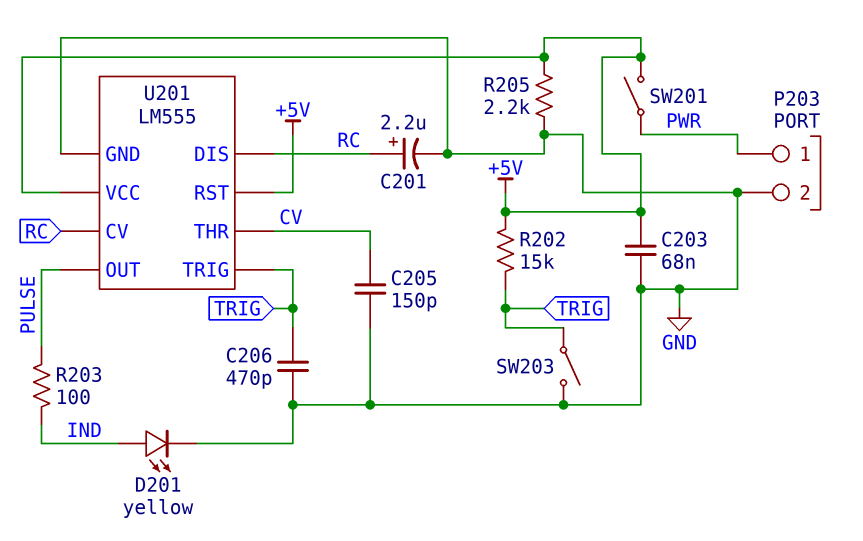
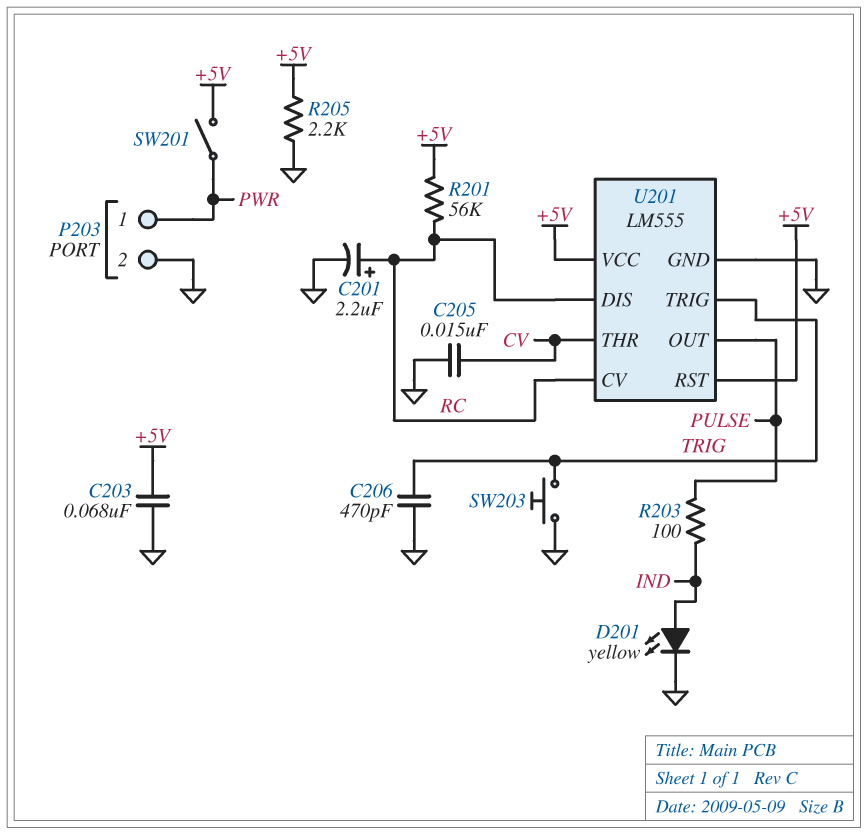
C205: 150pF (CV, GND) -> 15nF (CV, GND)
R201: none -> 56k (+5V, RC)
R202: 15k (+5V, TRIG) -> none
SW203: switch (GND, TRIG) -> button (GND, TRIG)

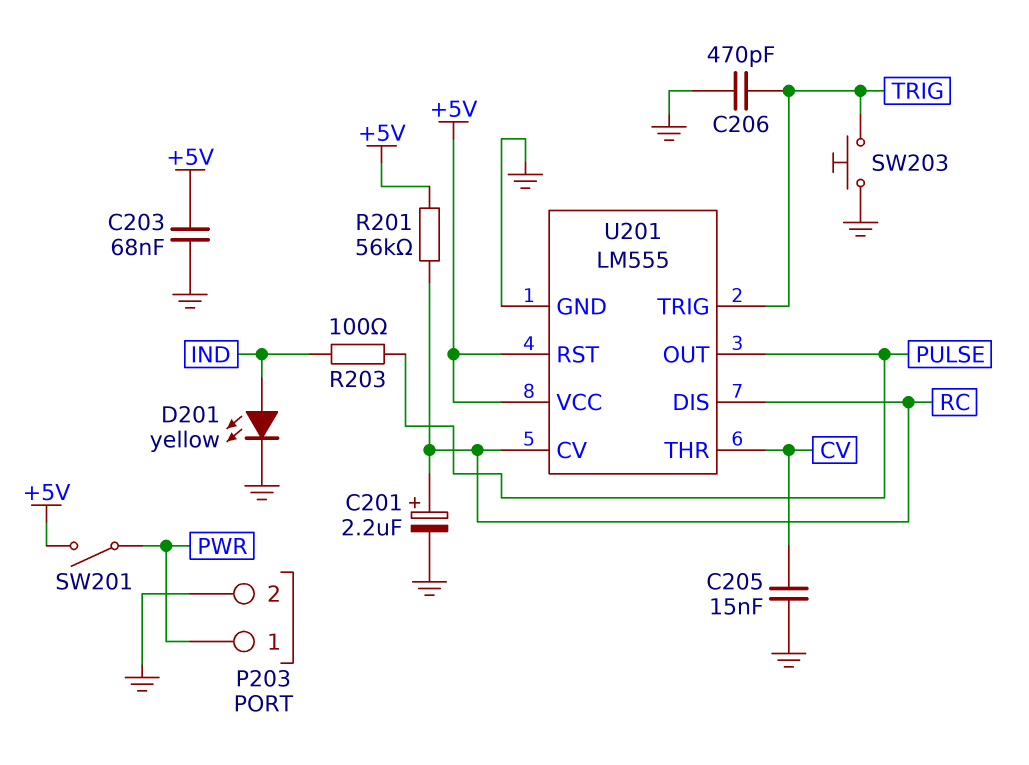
R205: 2.2k (+5V, GND) -> none

